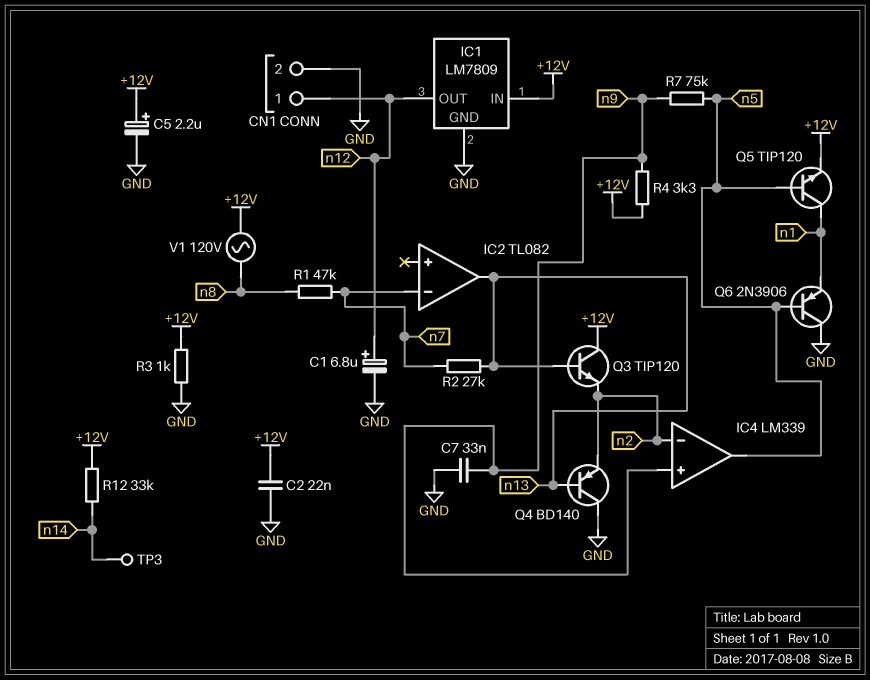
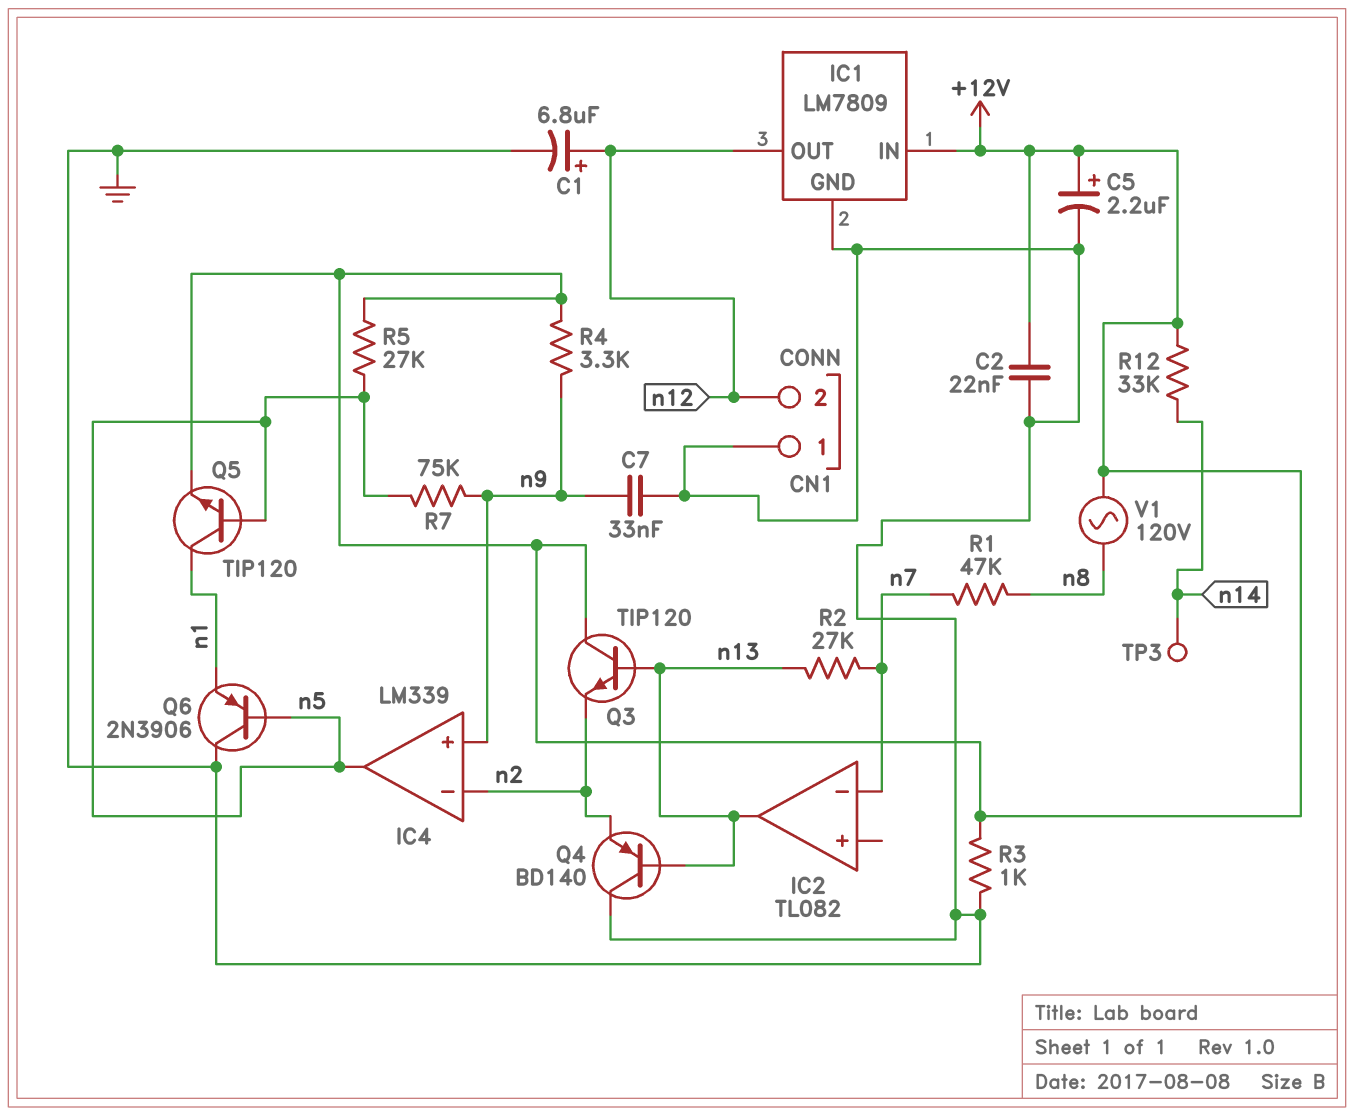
CN1 pin 1: n12 -> GND
CN1 pin 2: GND -> n12
R5: none -> 27k (+12V, n5)

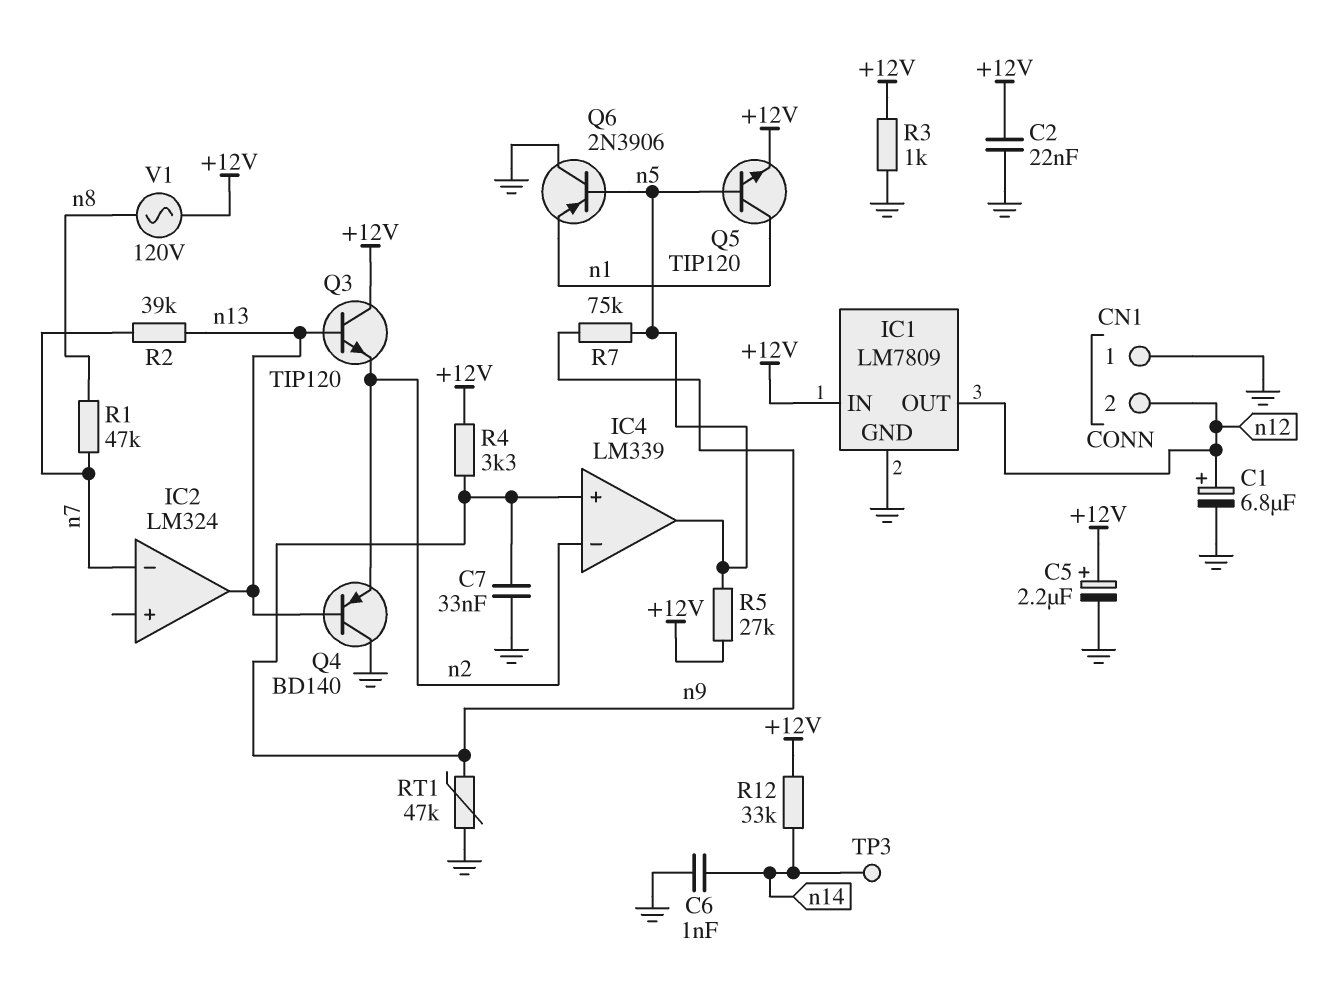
C6: none -> 1nF (GND, n14)
IC2: TL082 -> LM324
R2: 27k (n7, n13) -> 39k (n7, n13)
RT1: none -> 47k (GND, n9)

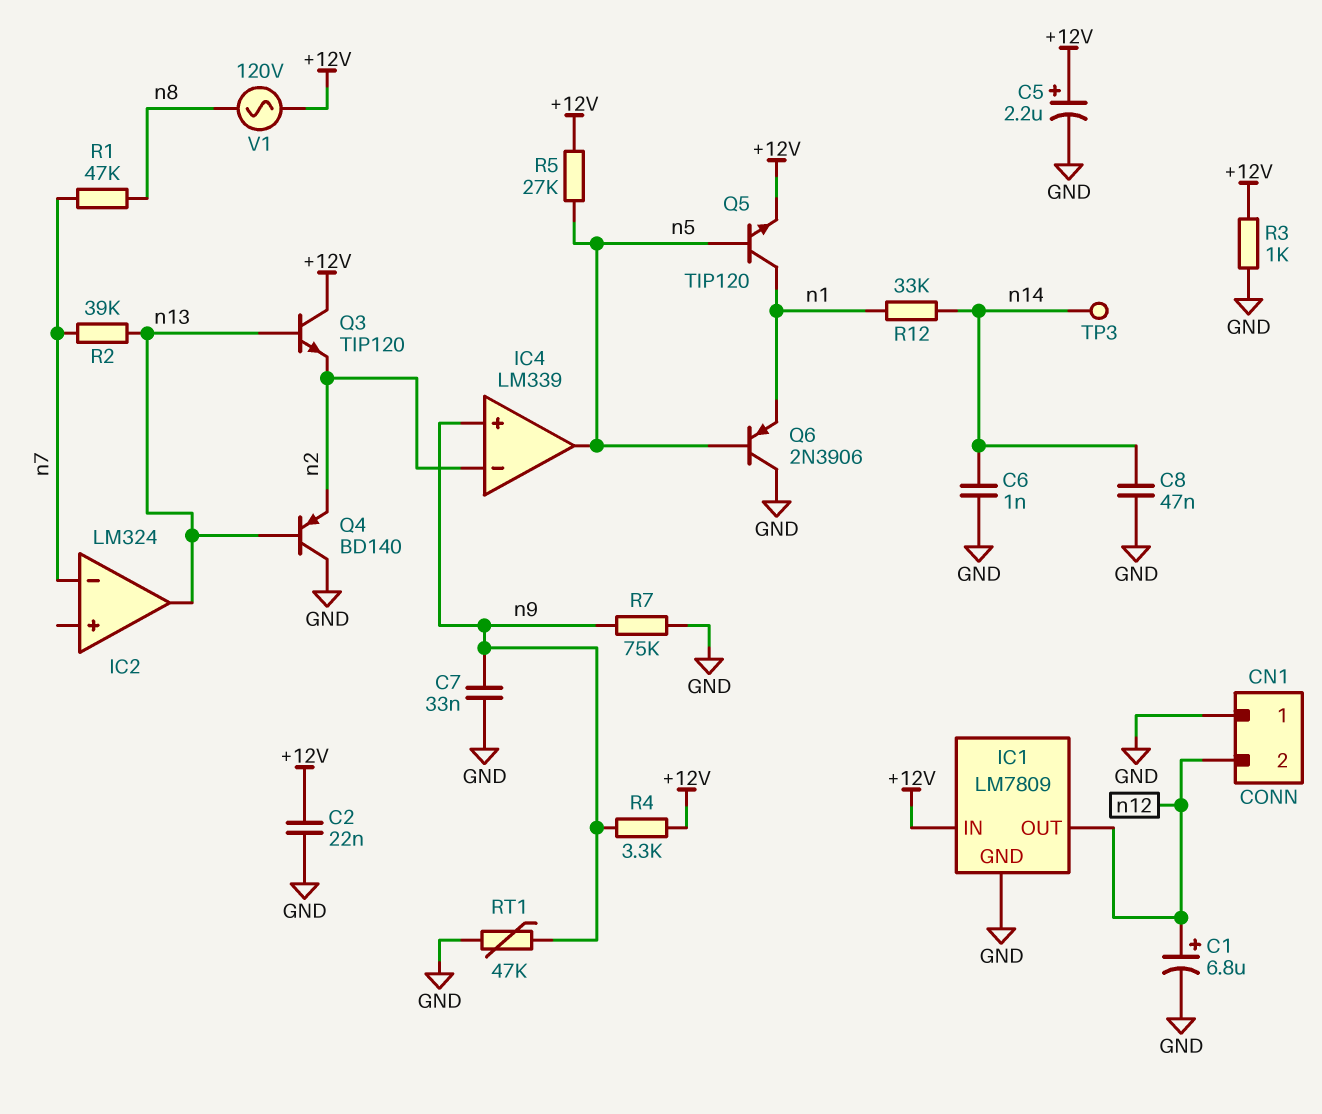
C8: none -> 47nF (GND, n14)
R7: 75k (n5, n9) -> 75k (GND, n9)
R12: 33k (+12V, n14) -> 33k (n1, n14)

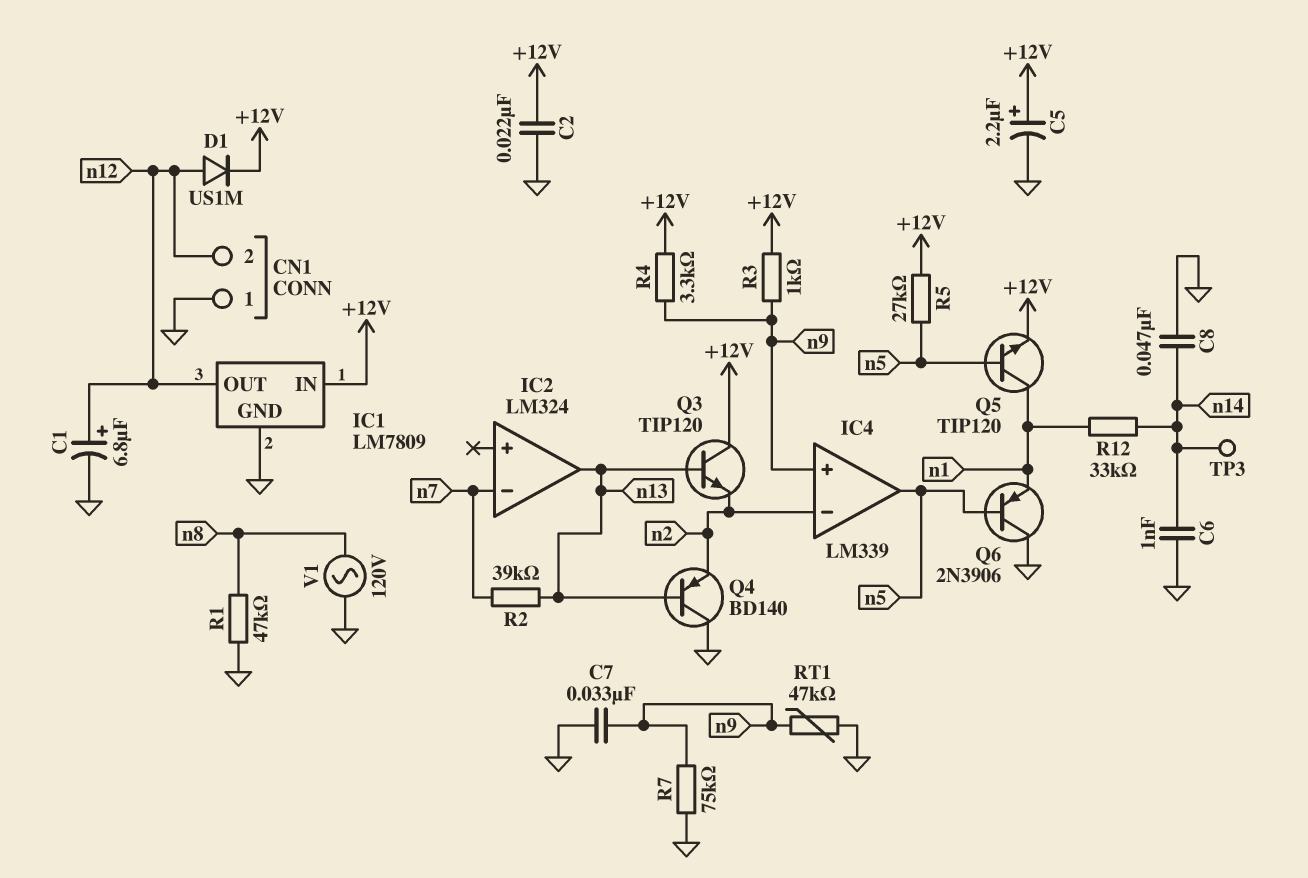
D1: none -> diode US1M (A n12, K +12V)
R1: 47k (n7, n8) -> 47k (GND, n8)
R3: 1k (+12V, GND) -> 1k (+12V, n9)
V1: AC 120V (+12V, n8) -> AC 120V (GND, n8)

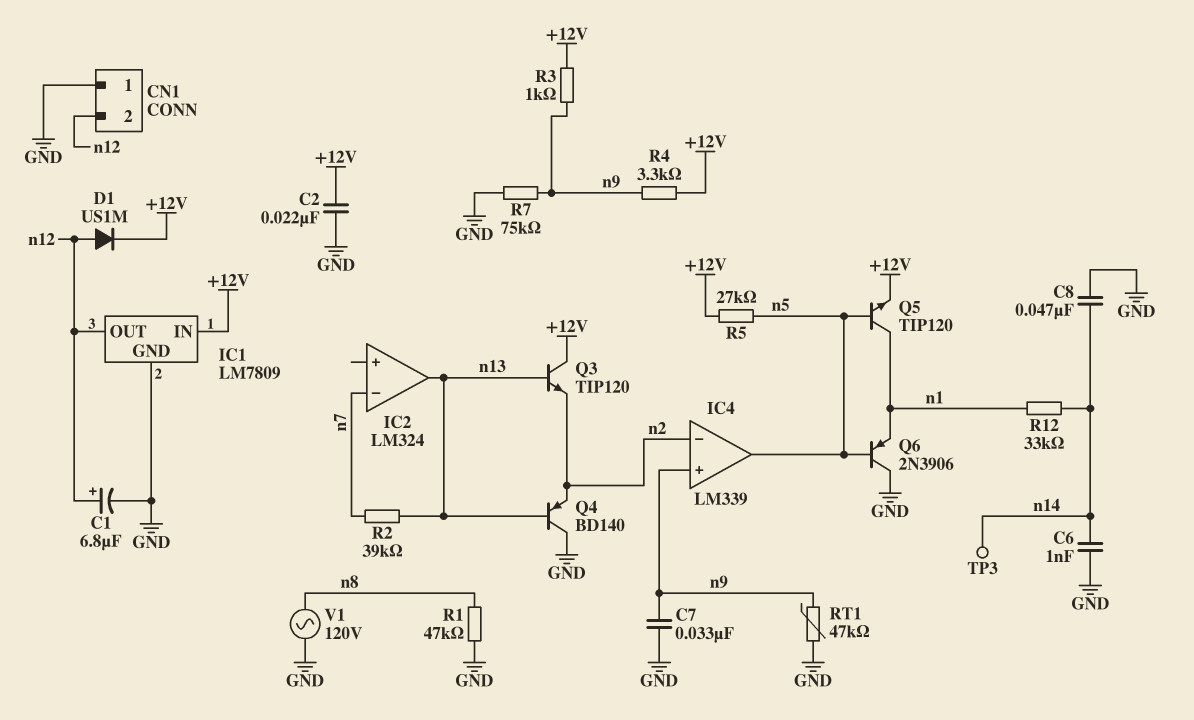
C5: 2.2uF (plus +12V, minus GND) -> none

